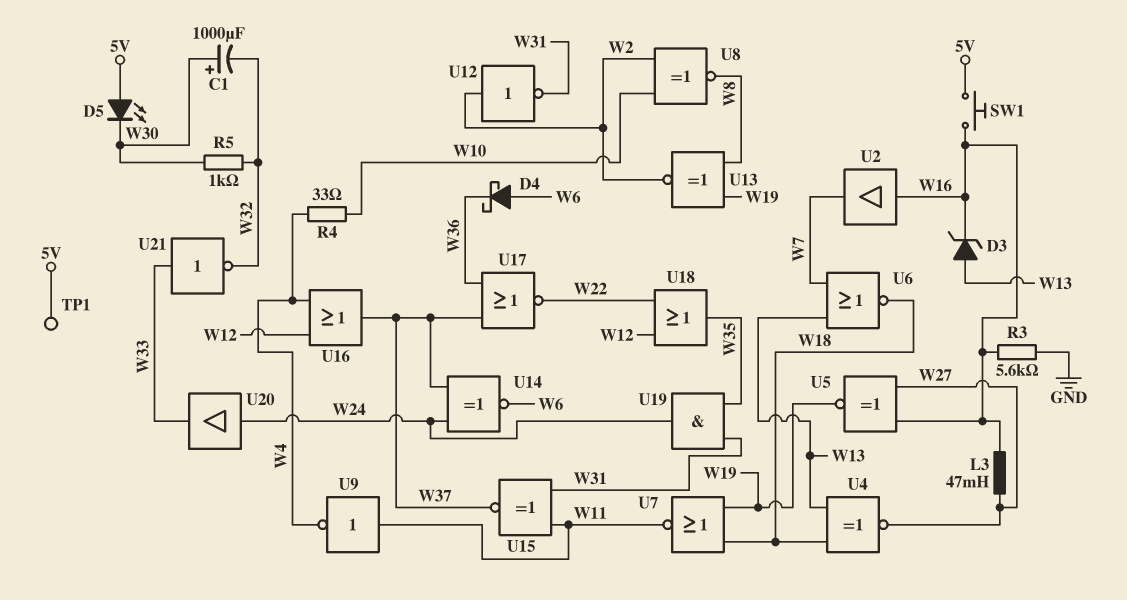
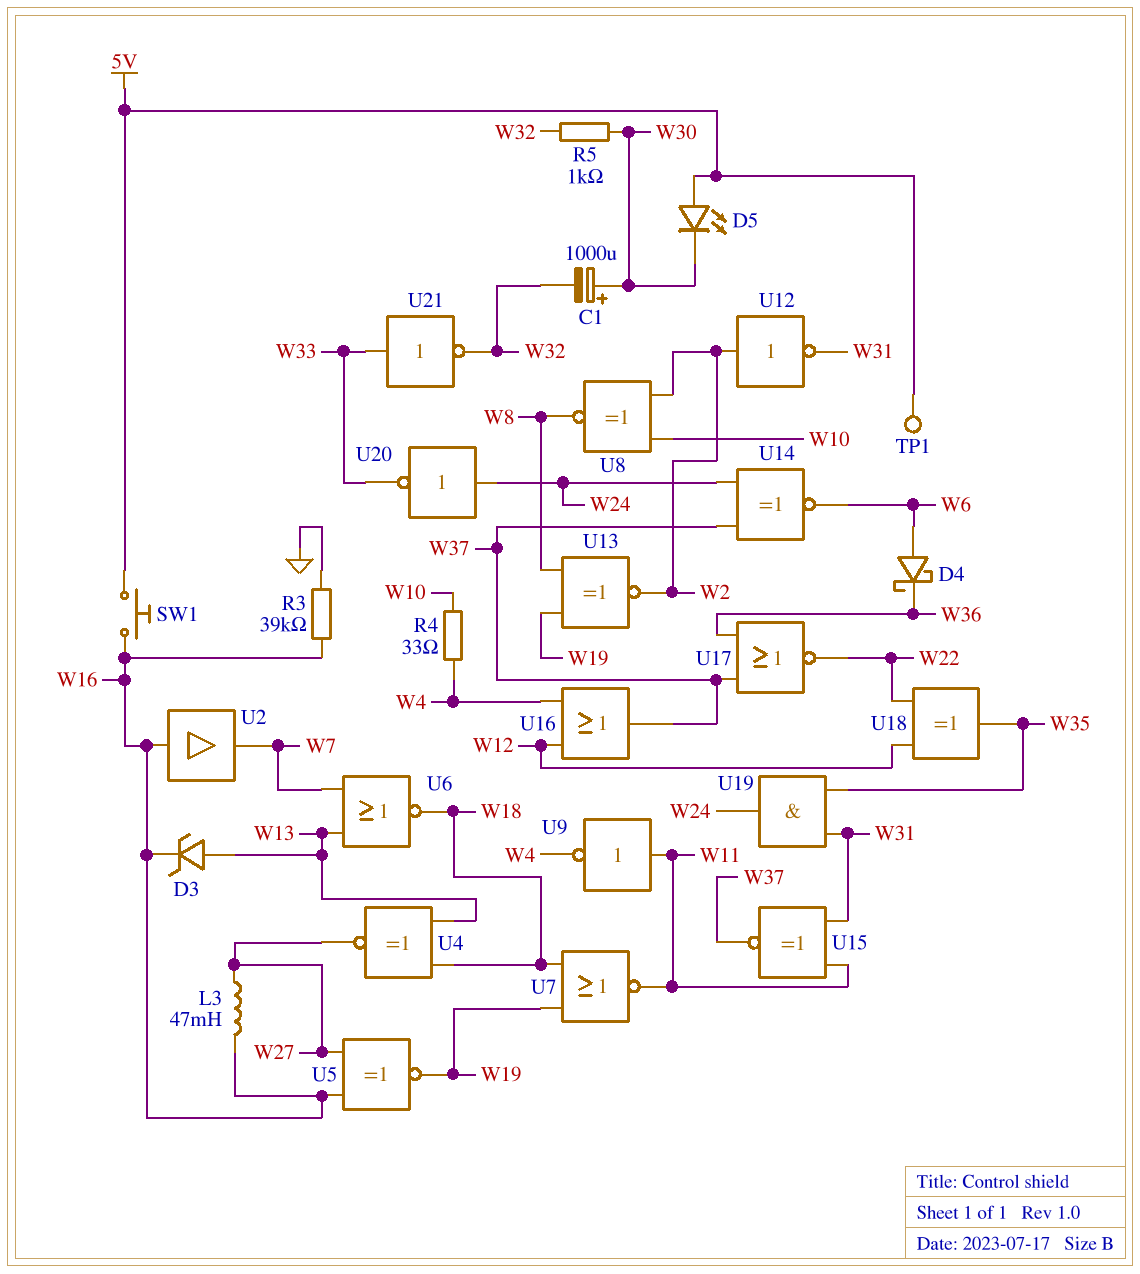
R3: 5.6k (GND, W16) -> 39k (GND, W16)
U18: OR (in W12, in W22, out W35) -> XOR (in W12, in W22, out W35)
U20: buffer (in W24, out W33) -> NOT (in W24, out W33)

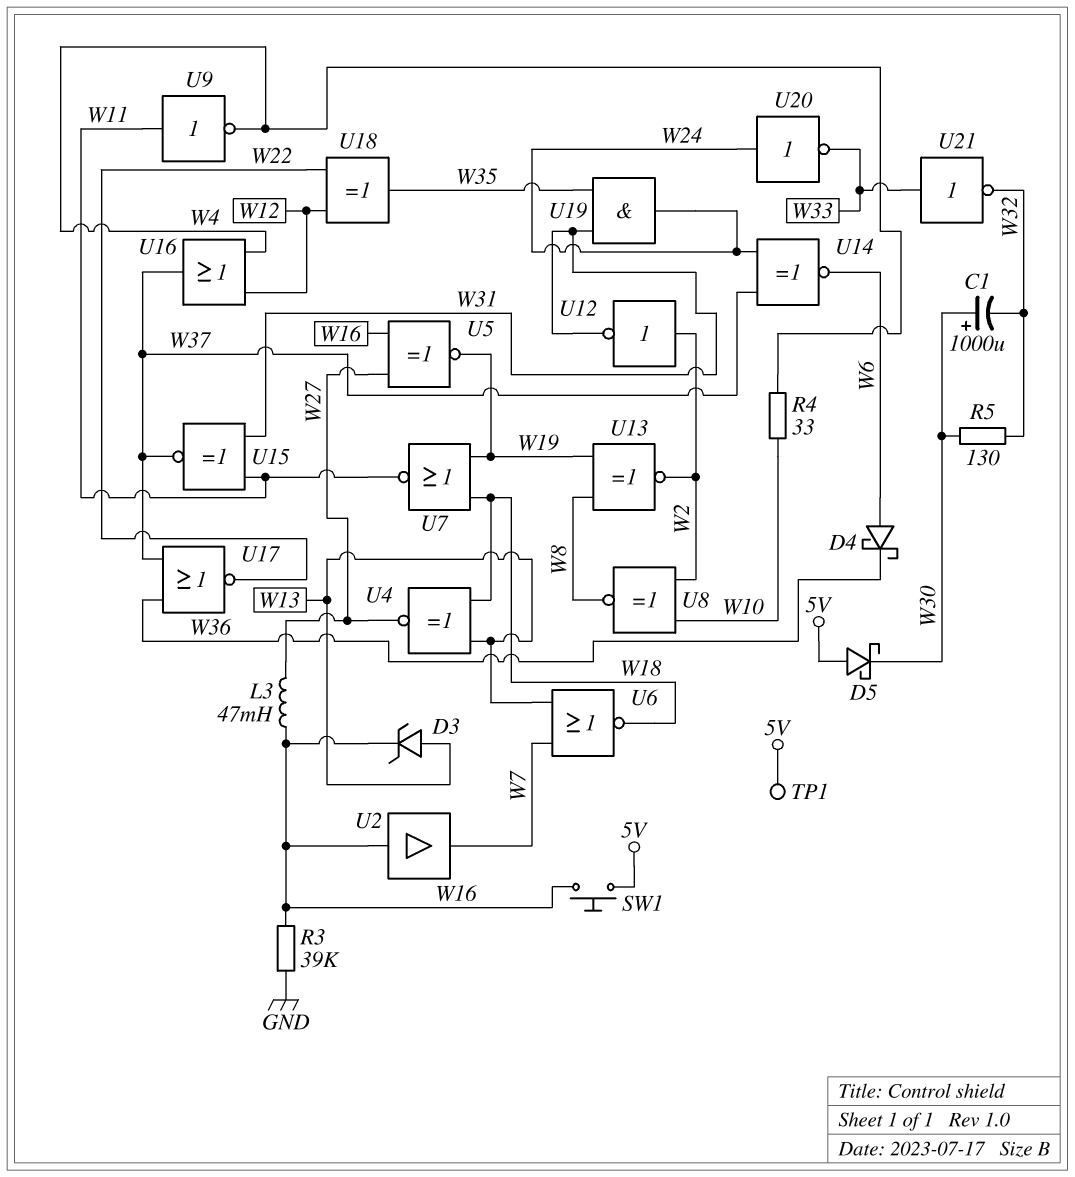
D5: LED (A 5V, K W30) -> schottky (A 5V, K W30)
R5: 1k (W30, W32) -> 130 (W30, W32)

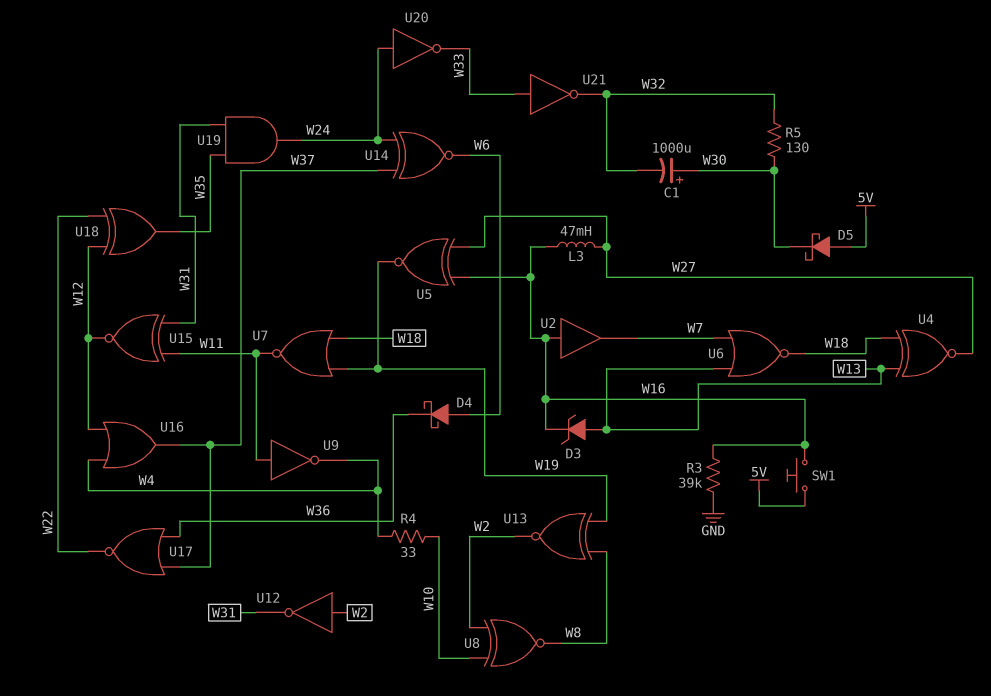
TP1: test point (5V) -> none
U15: XNOR (in W11, in W31, out W37) -> XNOR (in W11, in W31, out W12)

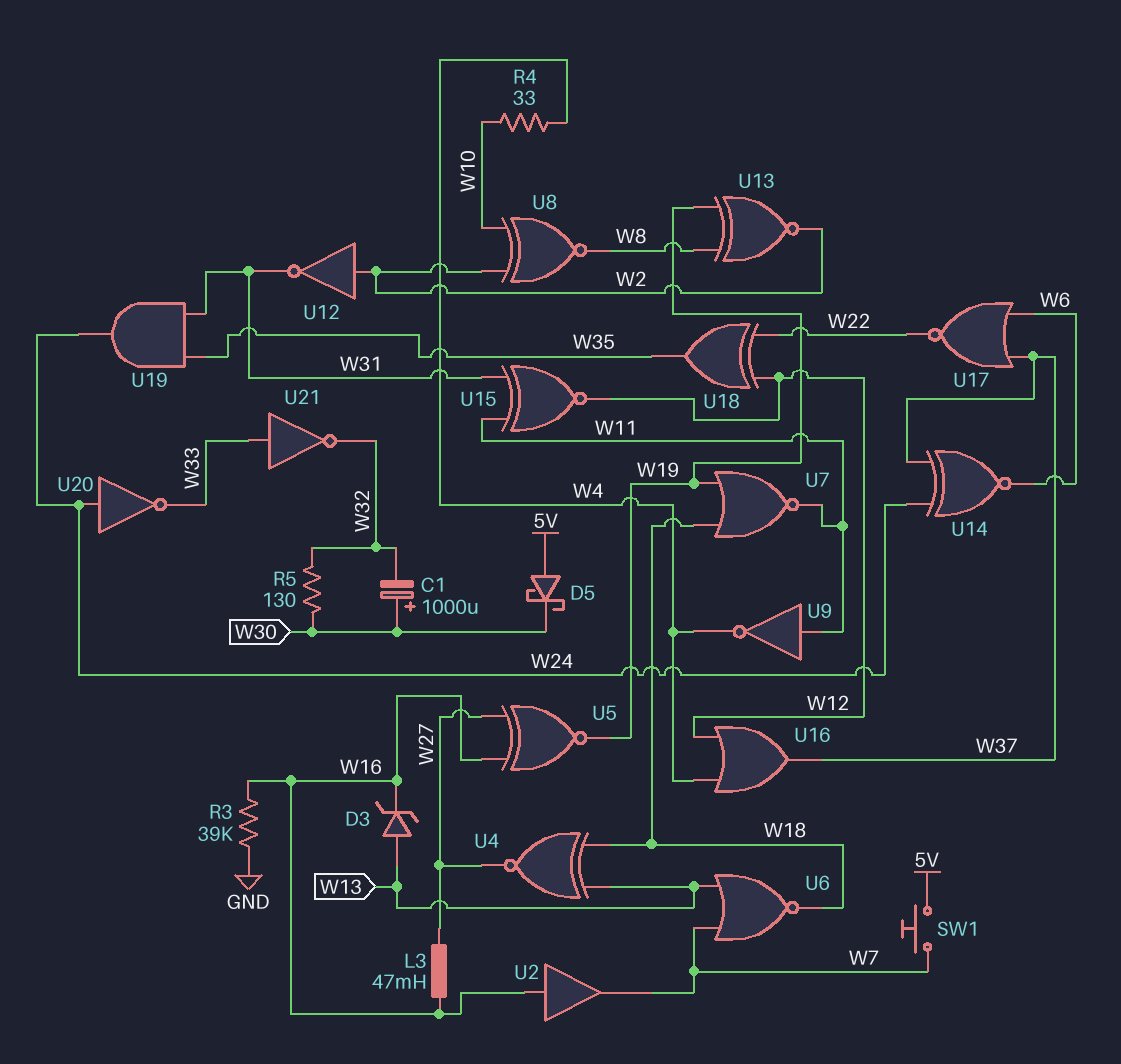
D4: schottky (A W6, K W36) -> none
SW1: button (5V, W16) -> button (5V, W7)
U17: NOR (in W36, in W37, out W22) -> NOR (in W6, in W37, out W22)

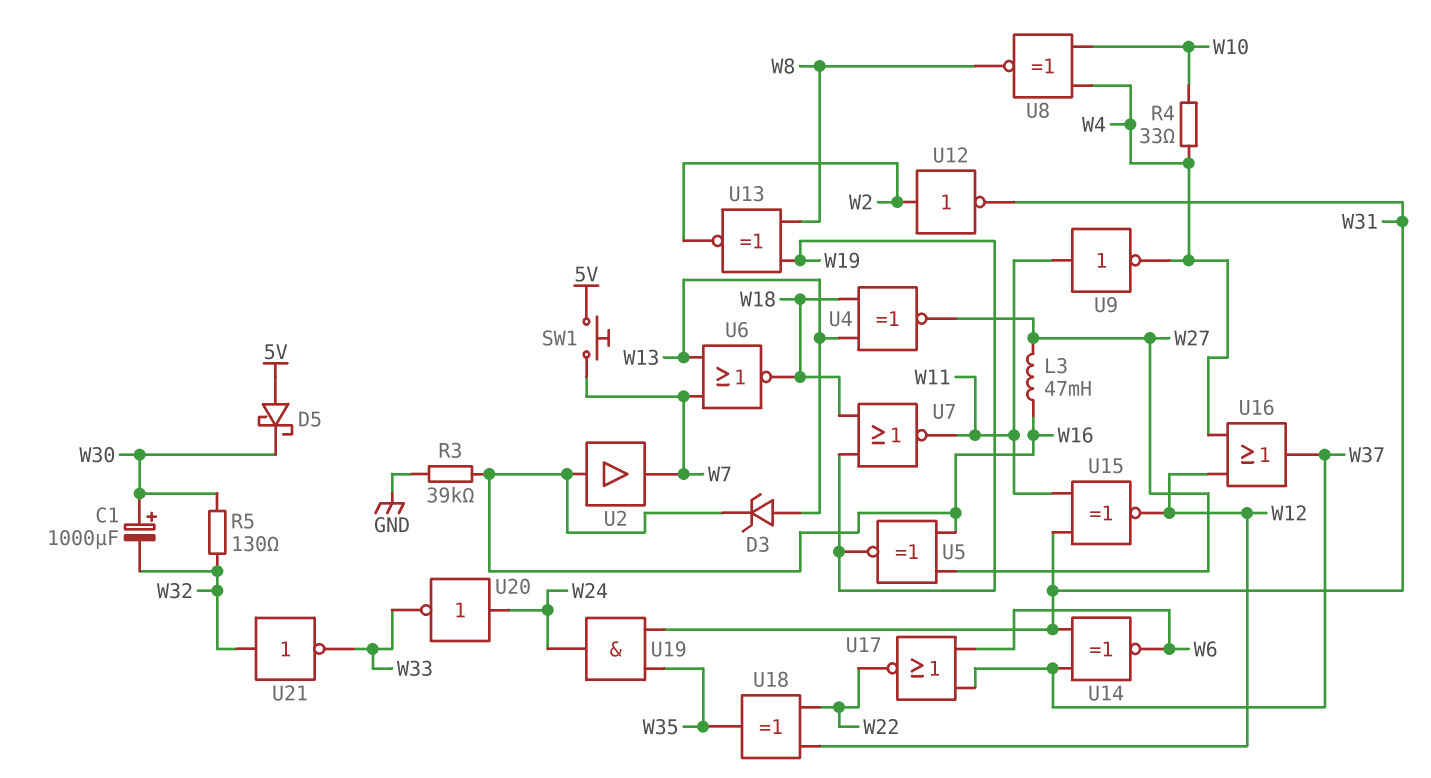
U8: XNOR (in W2, in W10, out W8) -> XNOR (in W4, in W10, out W8)
U14: XNOR (in W24, in W37, out W6) -> XNOR (in W31, in W37, out W6)
U21: NOT (in W33, out W32) -> NOT (in W32, out W33)

